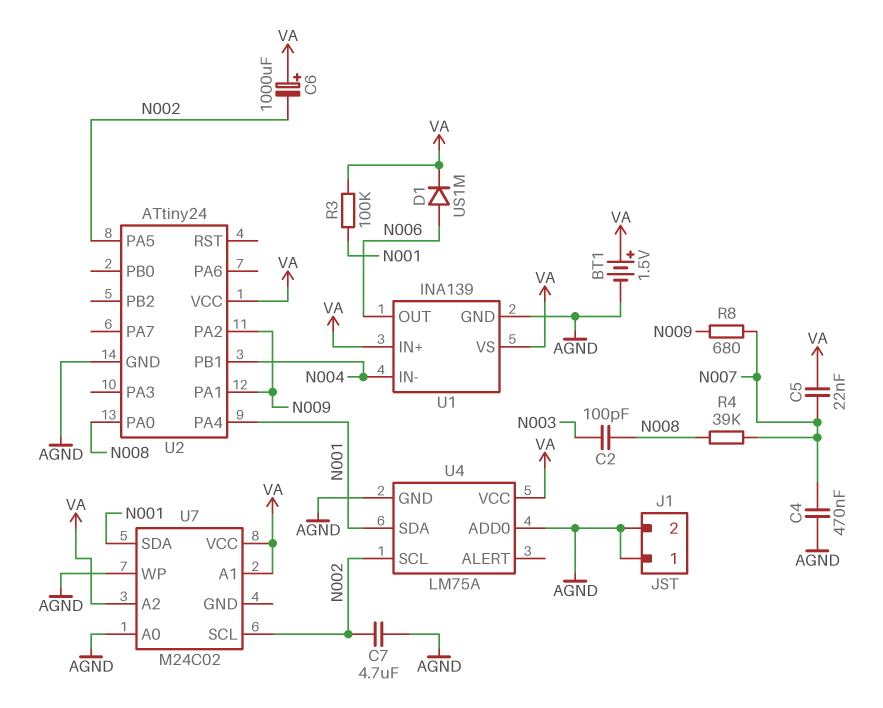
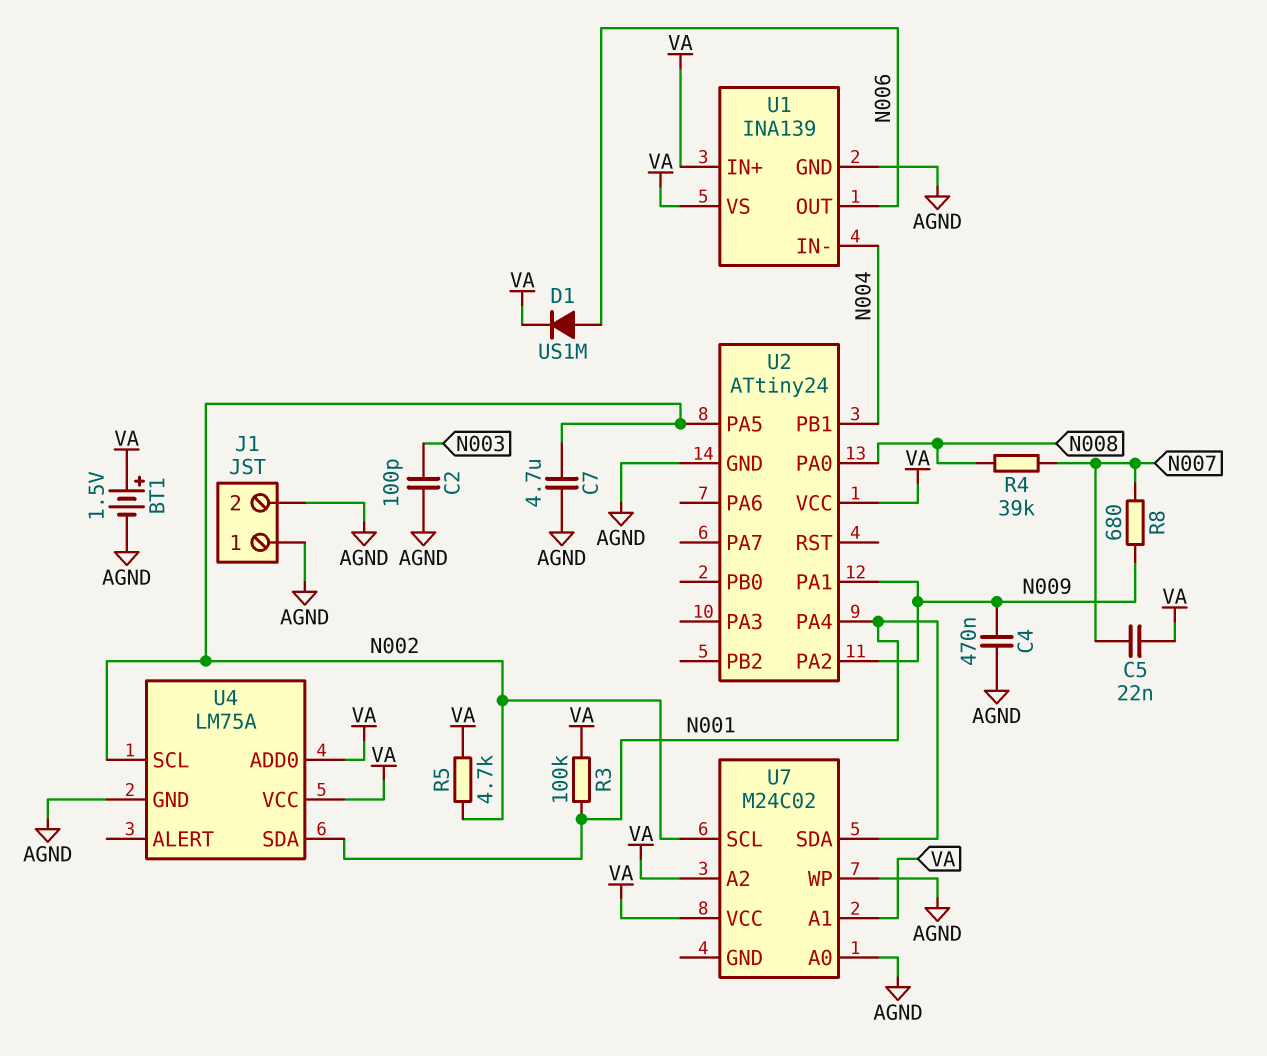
C2: 100pF (N003, N008) -> 100pF (AGND, N003)
C4: 470nF (AGND, N007) -> 470nF (AGND, N009)
C6: 1000uF (plus VA, minus N002) -> none
R5: none -> 4.7k (N002, VA)
U4 pin ADD0: AGND -> VA

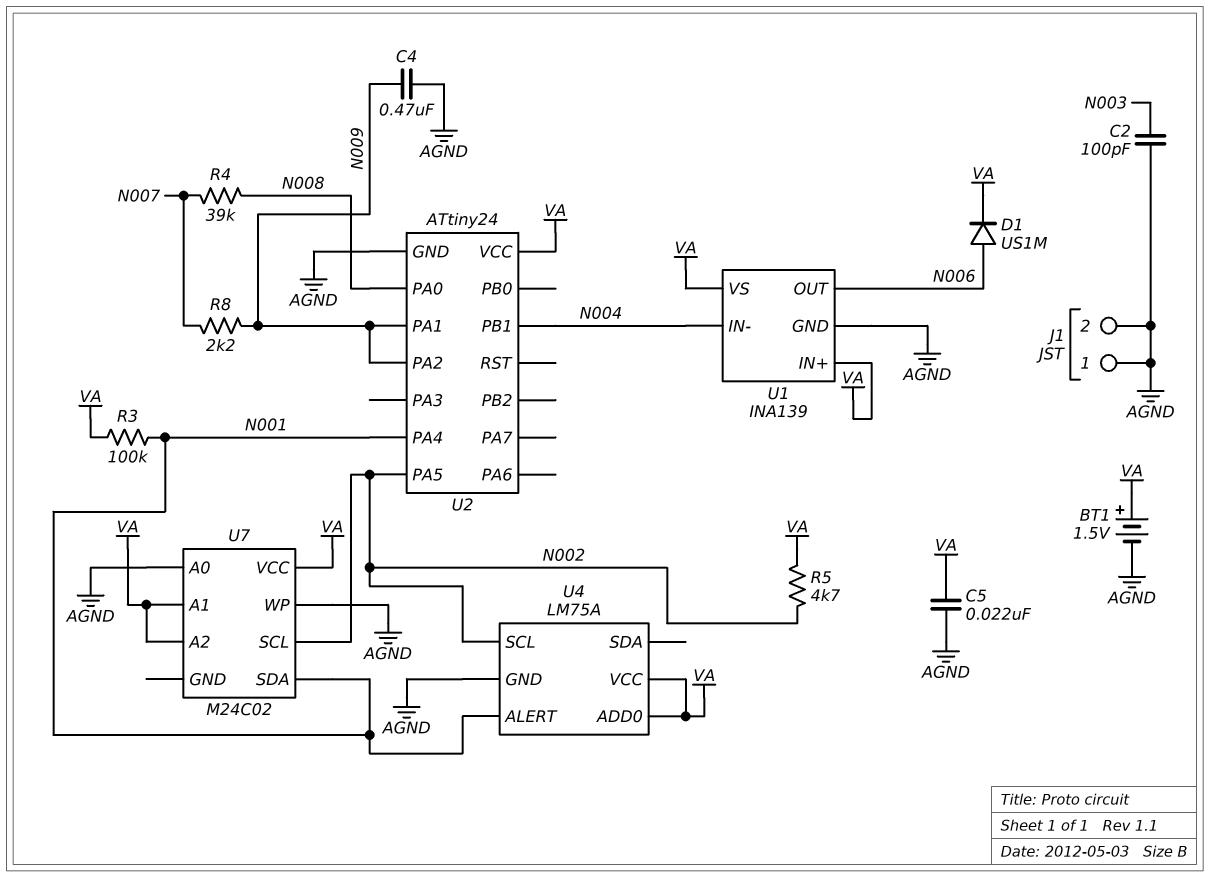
C5: 22nF (N007, VA) -> 22nF (AGND, VA)
C7: 4.7uF (AGND, N002) -> none
R8: 680 (N007, N009) -> 2.2k (N007, N009)
U4 pin ALERT: none -> N001
U4 pin SDA: N001 -> none

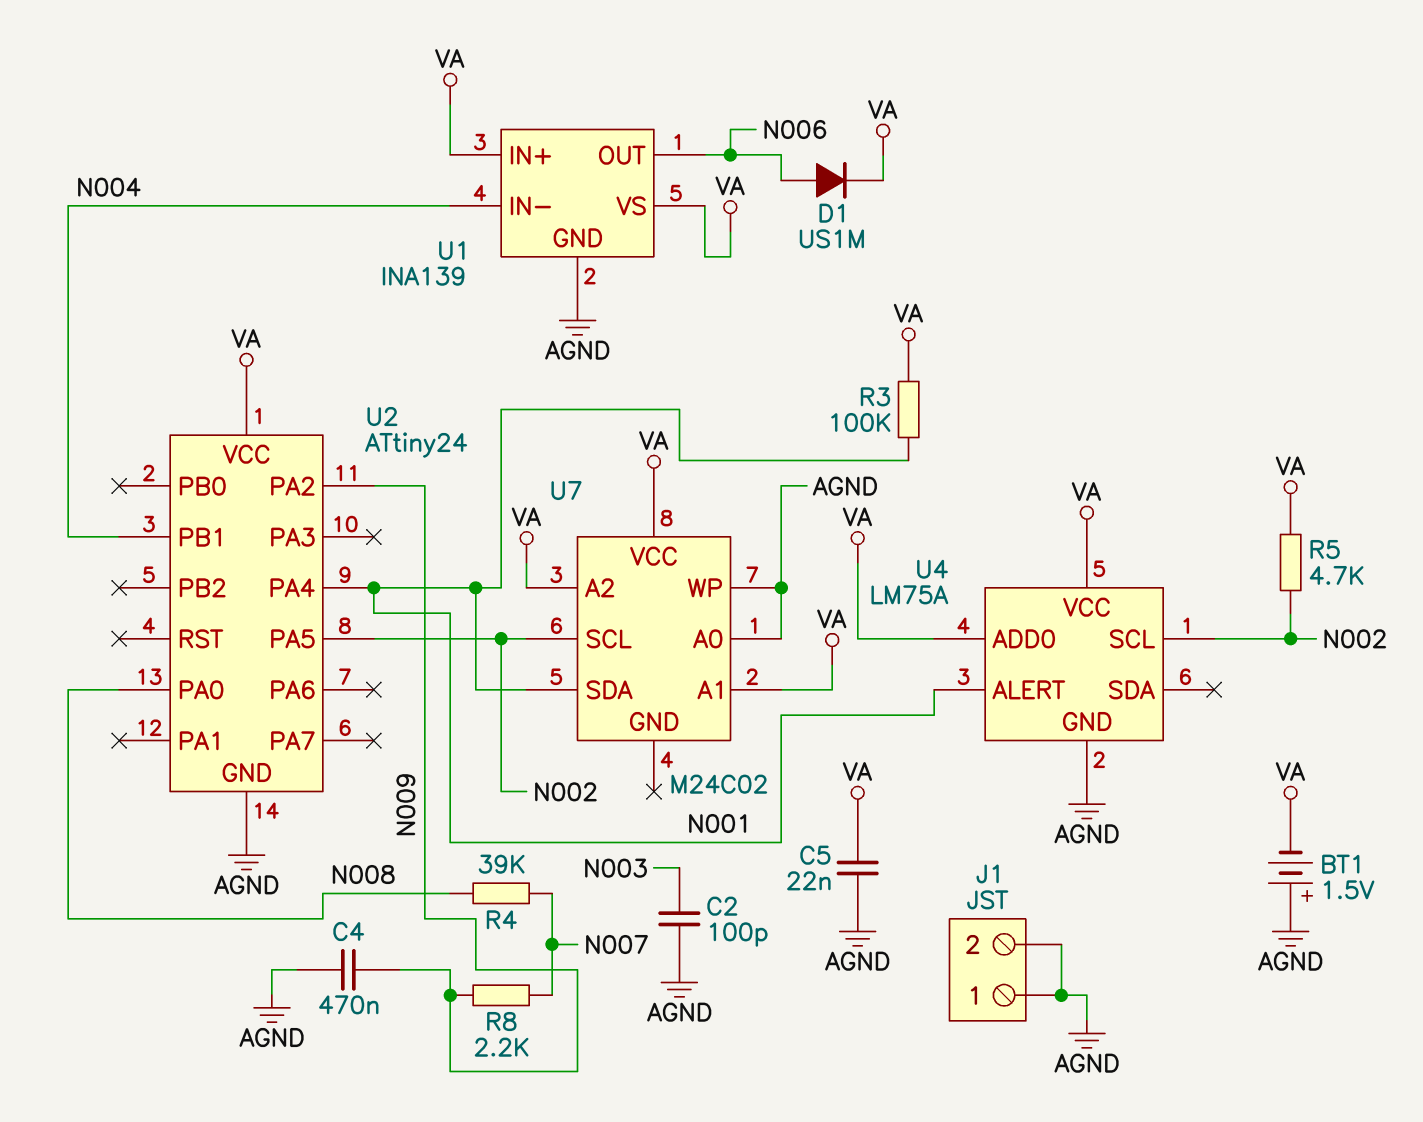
BT1: 1.5V (plus VA, minus AGND) -> 1.5V (plus AGND, minus VA)
U2 pin PA1: N009 -> none

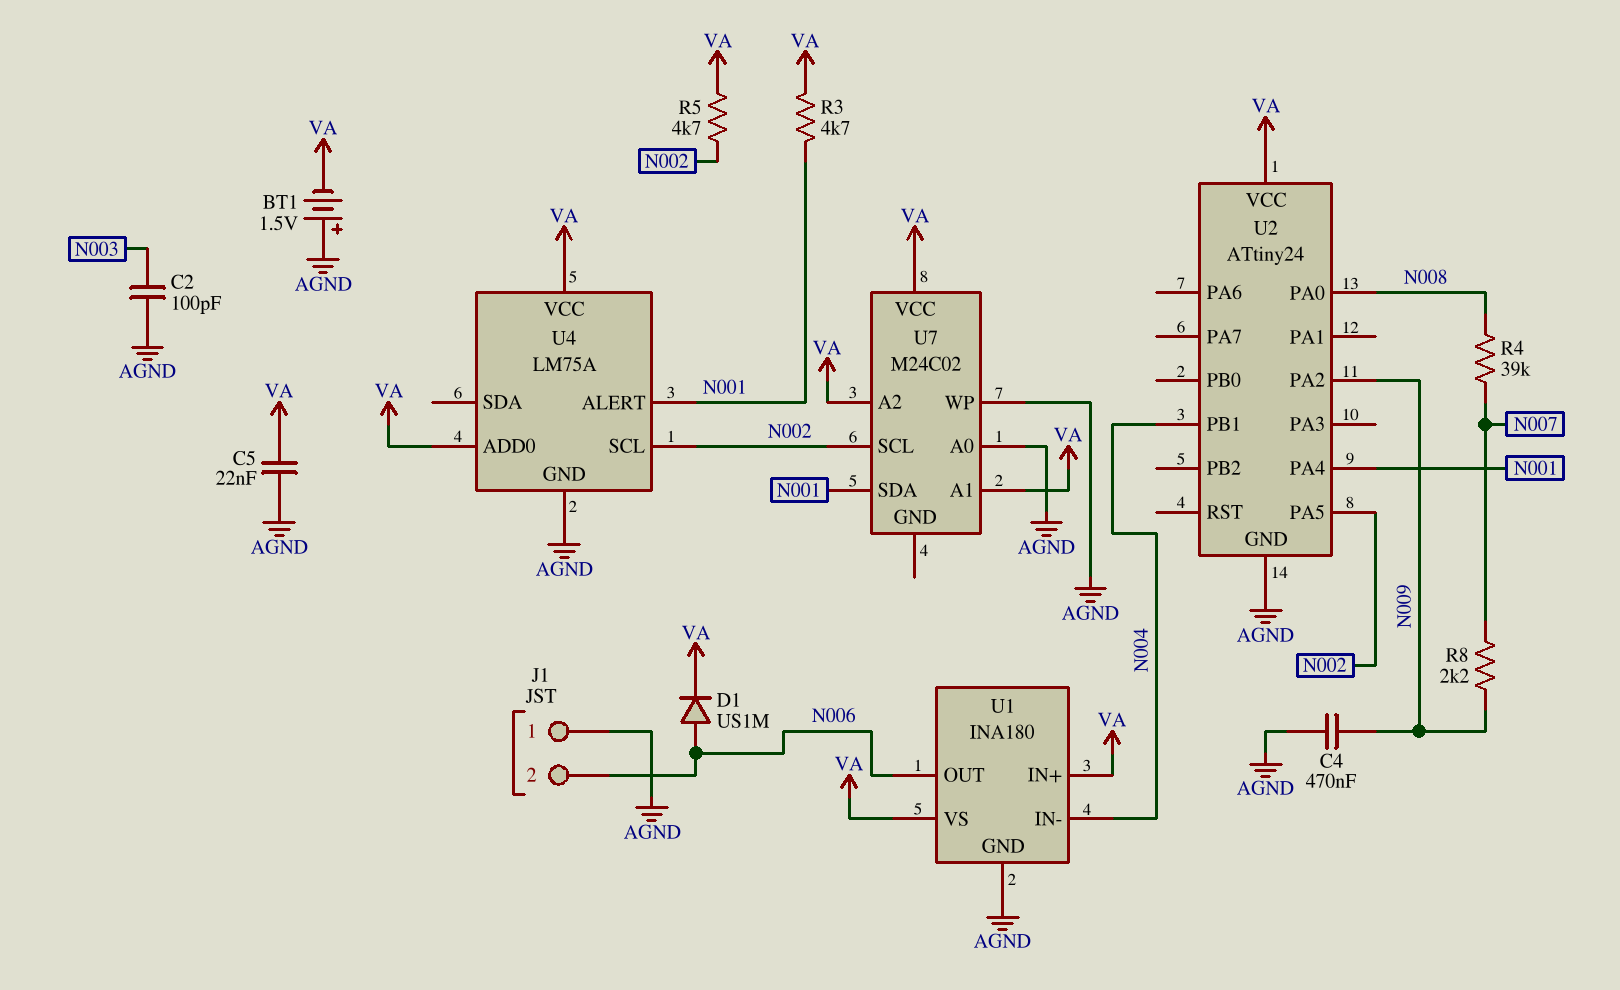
J1 pin 2: AGND -> N006
R3: 100k (N001, VA) -> 4.7k (N001, VA)
U1: INA139 -> INA180

